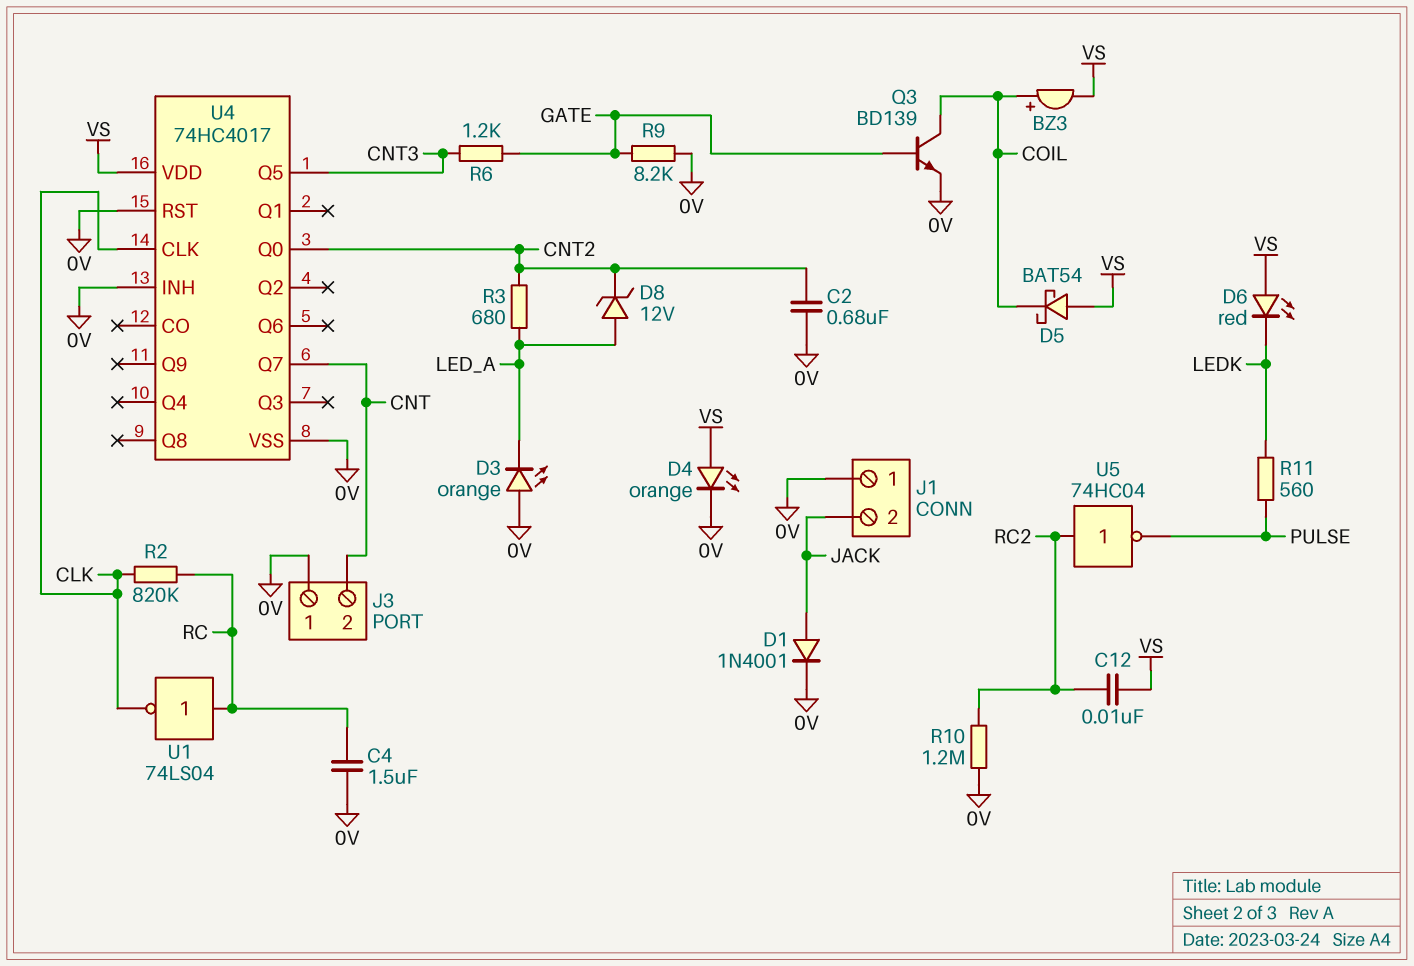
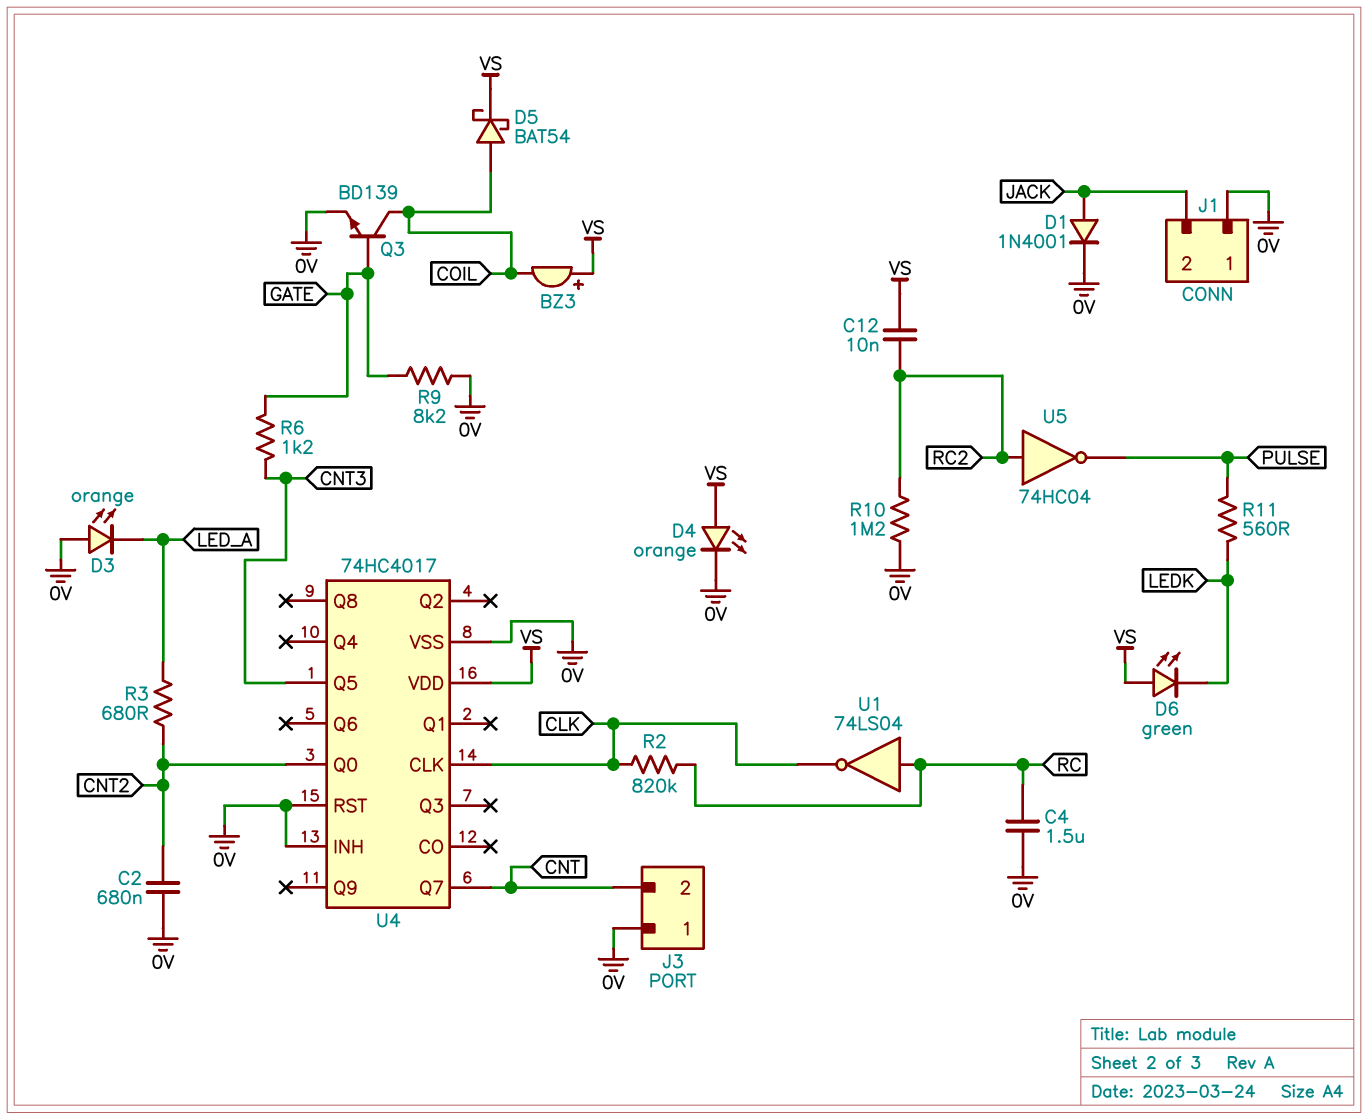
BZ3: buzzer (plus COIL, minus VS) -> buzzer (plus VS, minus COIL)
D5: schottky BAT54 (A VS, K COIL) -> schottky BAT54 (A COIL, K VS)
D6: LED red (A VS, K LEDK) -> LED green (A VS, K LEDK)
D8: zener 12V (A LED_A, K CNT2) -> none

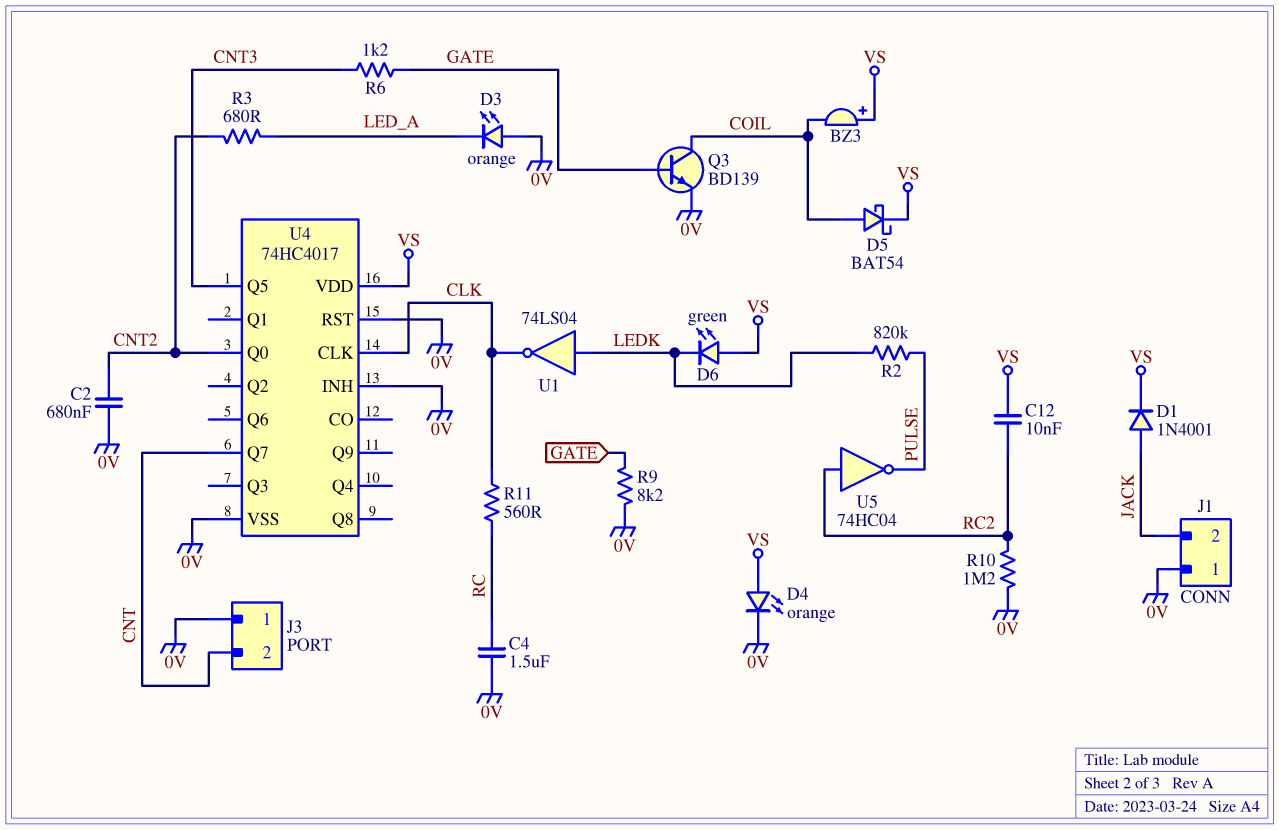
D1: diode 1N4001 (A JACK, K 0V) -> diode 1N4001 (A JACK, K VS)
R2: 820k (CLK, RC) -> 820k (LEDK, PULSE)
R11: 560 (LEDK, PULSE) -> 560 (CLK, RC)
U1: NOT 74LS04 (in RC, out CLK) -> NOT 74LS04 (in LEDK, out CLK)

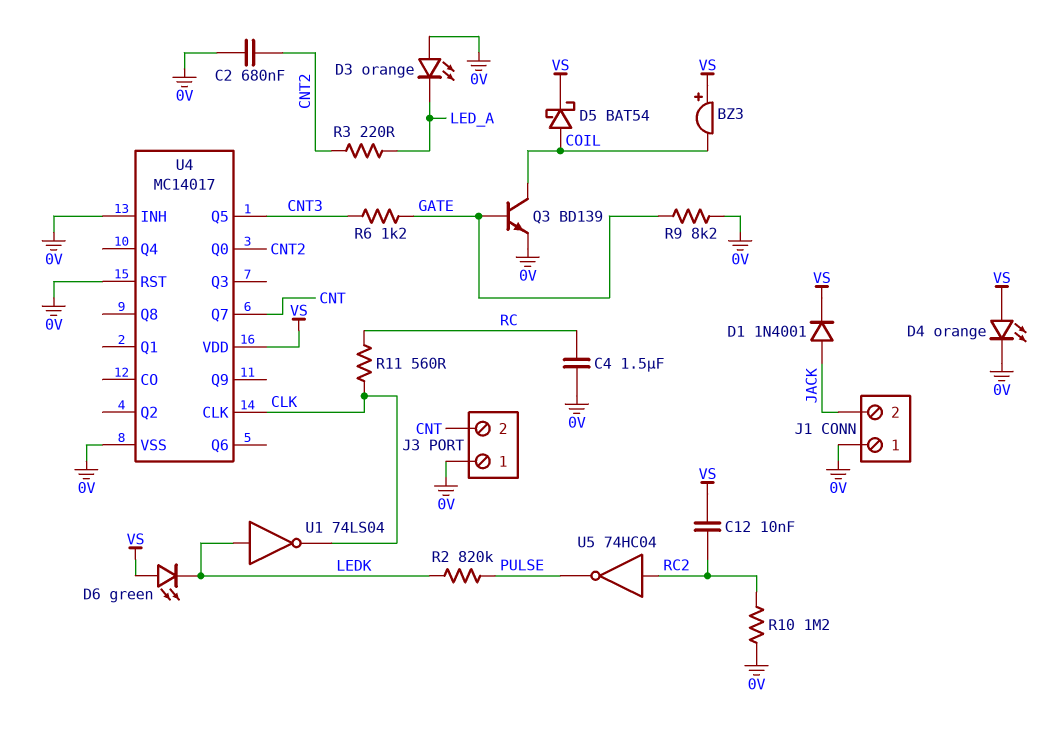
R3: 680 (CNT2, LED_A) -> 220 (CNT2, LED_A)
U4: 74HC4017 -> MC14017

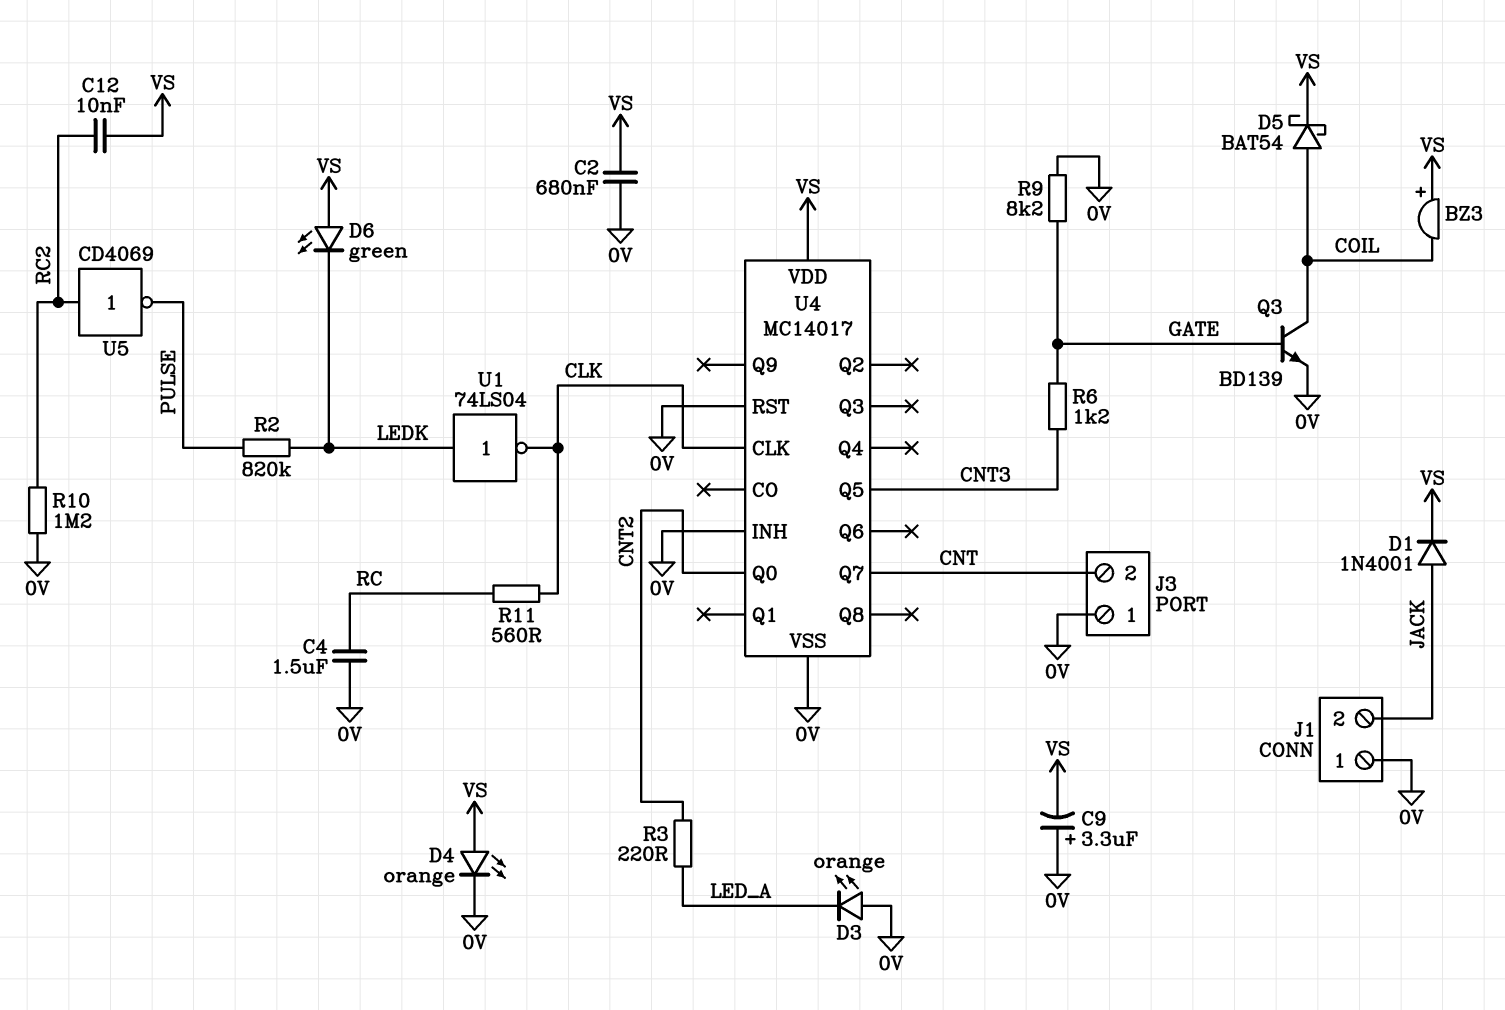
C2: 680nF (0V, CNT2) -> 680nF (0V, VS)
C9: none -> 3.3uF (plus 0V, minus VS)
U5: NOT 74HC04 (in RC2, out PULSE) -> NOT CD4069 (in RC2, out PULSE)

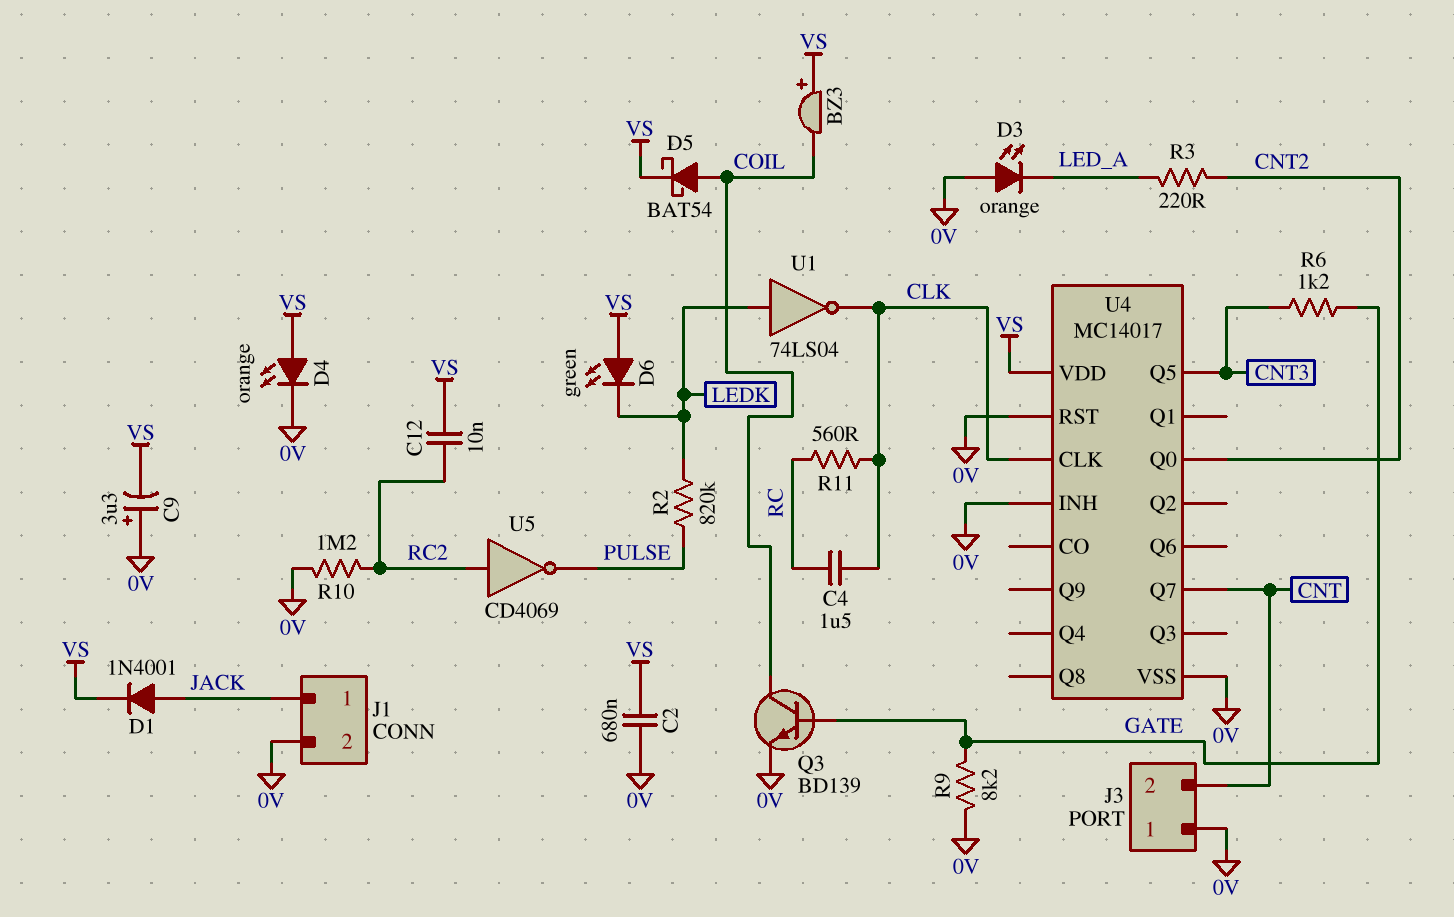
C4: 1.5uF (0V, RC) -> 1.5uF (CLK, RC)
J1 pin 1: 0V -> JACK
J1 pin 2: JACK -> 0V

